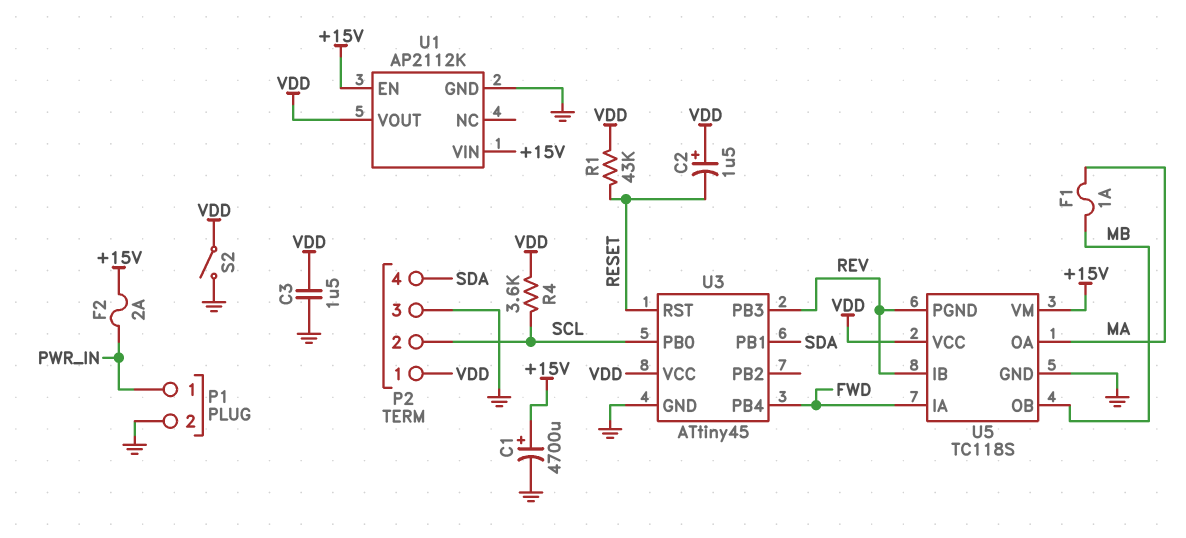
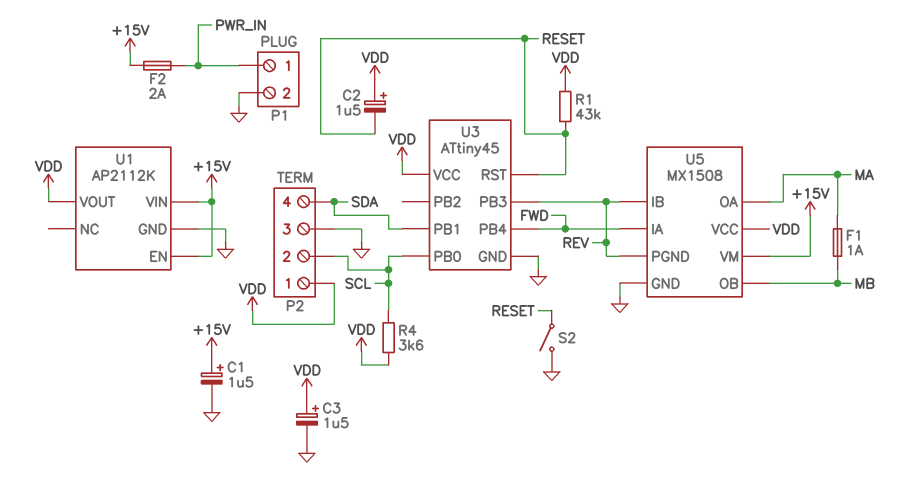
C1: 4700uF (plus +15V, minus GND) -> 1.5uF (plus +15V, minus GND)
C3: 1.5uF (GND, VDD) -> 1.5uF (plus VDD, minus GND)
S2: switch (GND, VDD) -> switch (GND, RESET)
U5: TC118S -> MX1508

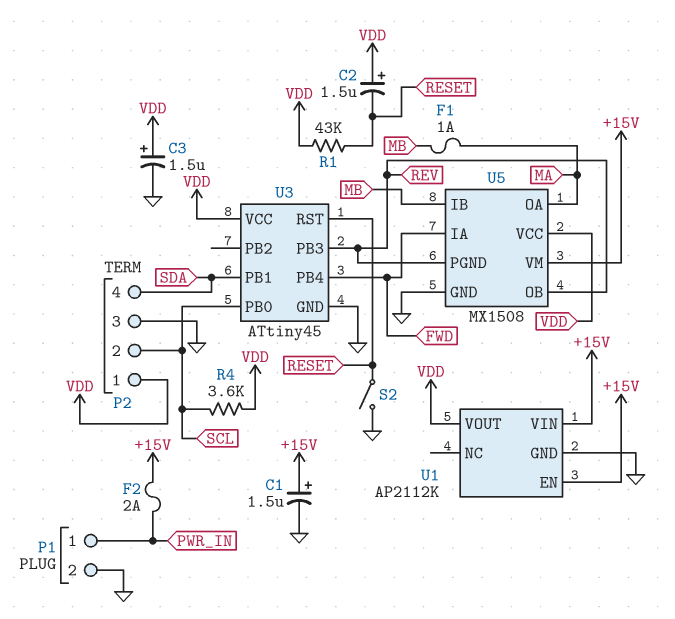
U5 pin IB: REV -> MB
U5 pin OB: MB -> REV

